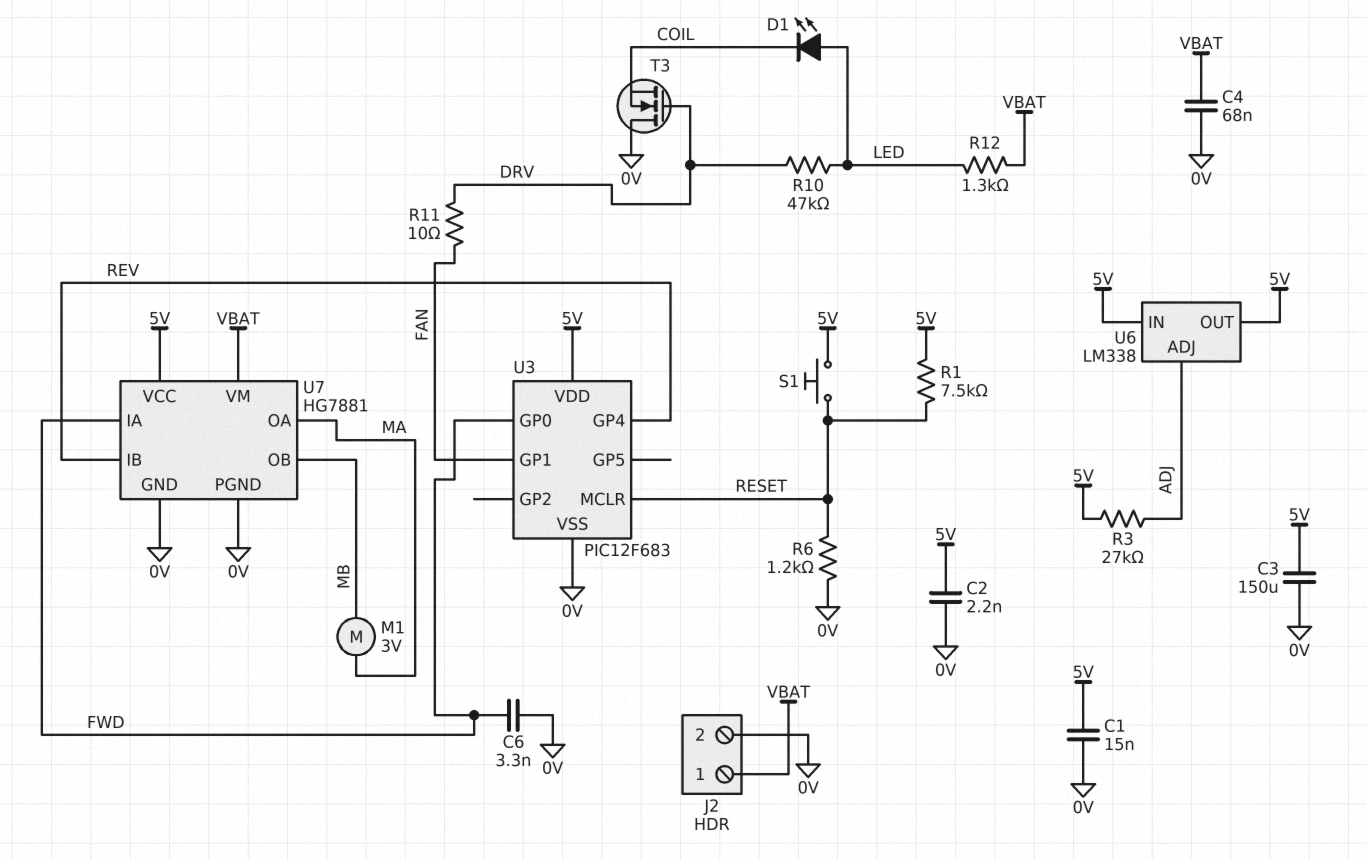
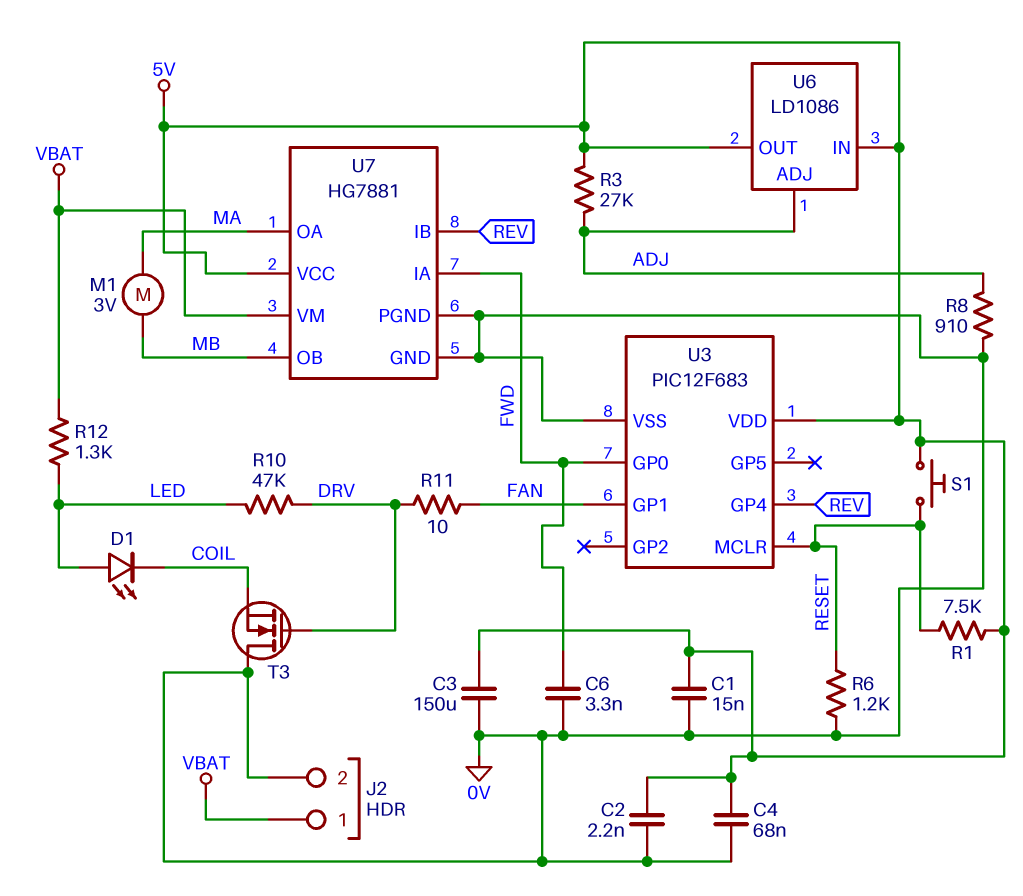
C4: 68nF (0V, VBAT) -> 68nF (0V, 5V)
R8: none -> 910 (0V, ADJ)
U6: LM338 -> LD1086

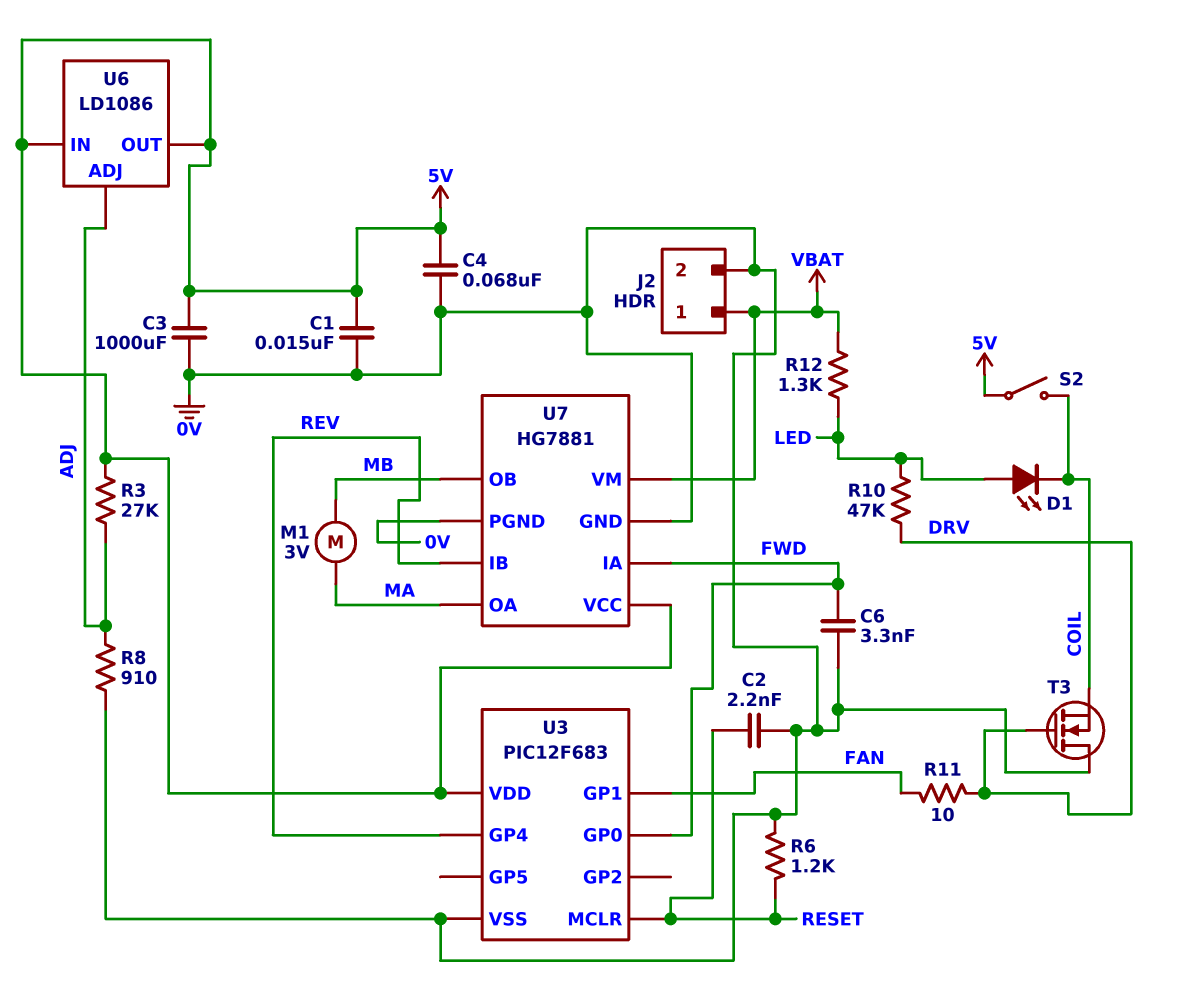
C2: 2.2nF (0V, 5V) -> 2.2nF (0V, RESET)
C3: 150uF (0V, 5V) -> 1000uF (0V, 5V)
R1: 7.5k (5V, RESET) -> none
S1: button (5V, RESET) -> none
S2: none -> switch (5V, COIL)

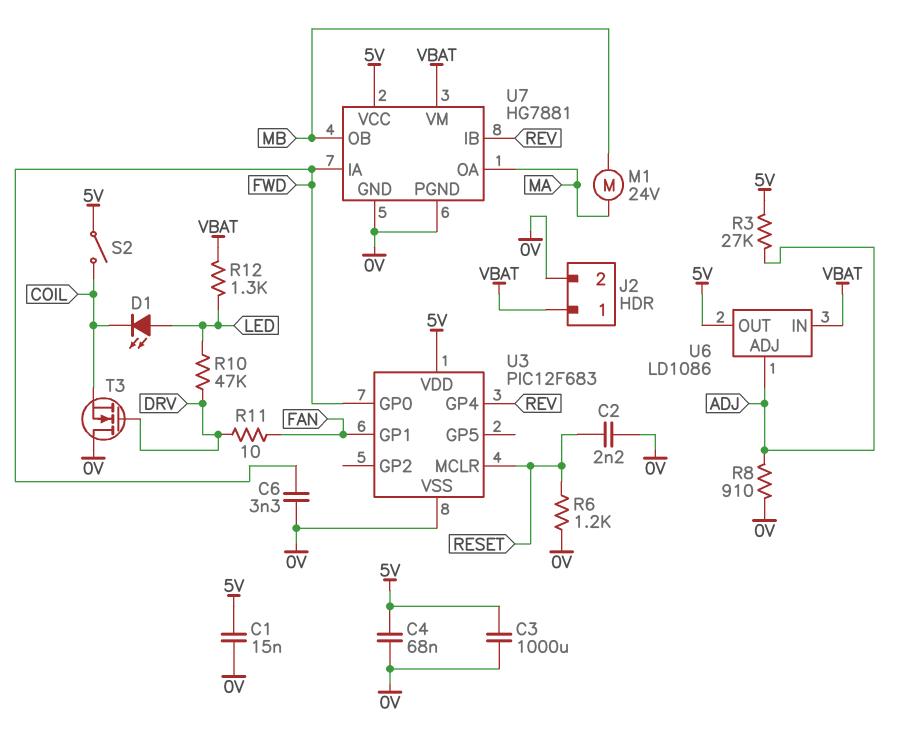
M1: motor 3V (MA, MB) -> motor 24V (MA, MB)
U6 pin IN: 5V -> VBAT

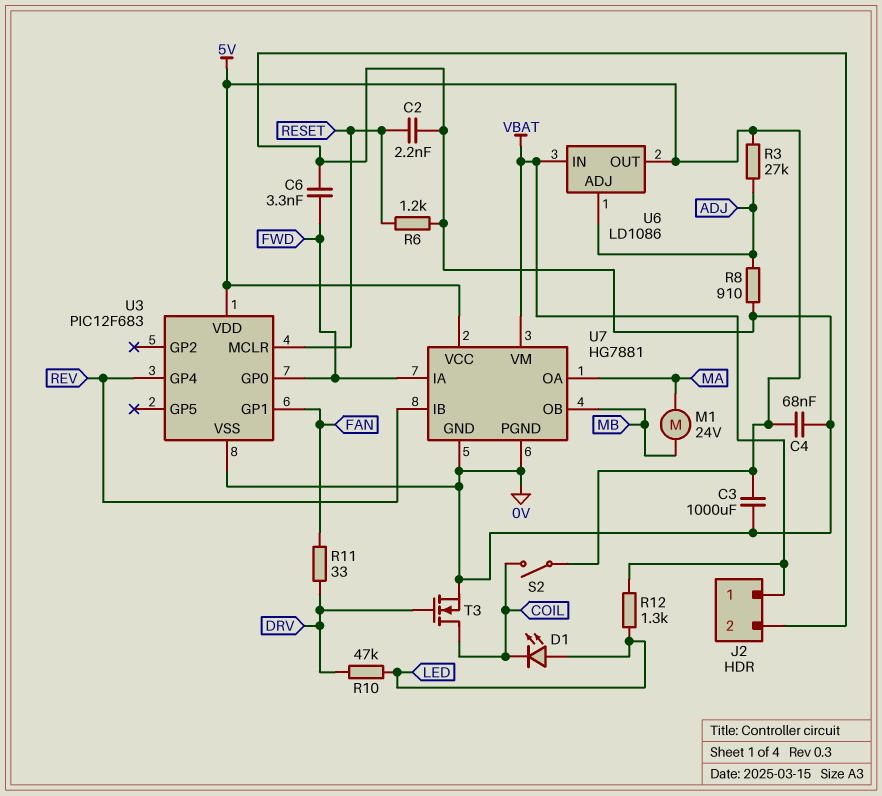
C1: 15nF (0V, 5V) -> none
R11: 10 (DRV, FAN) -> 33 (DRV, FAN)
T3: NMOS (G DRV, D 0V, S COIL) -> NMOS (G DRV, D COIL, S 0V)

